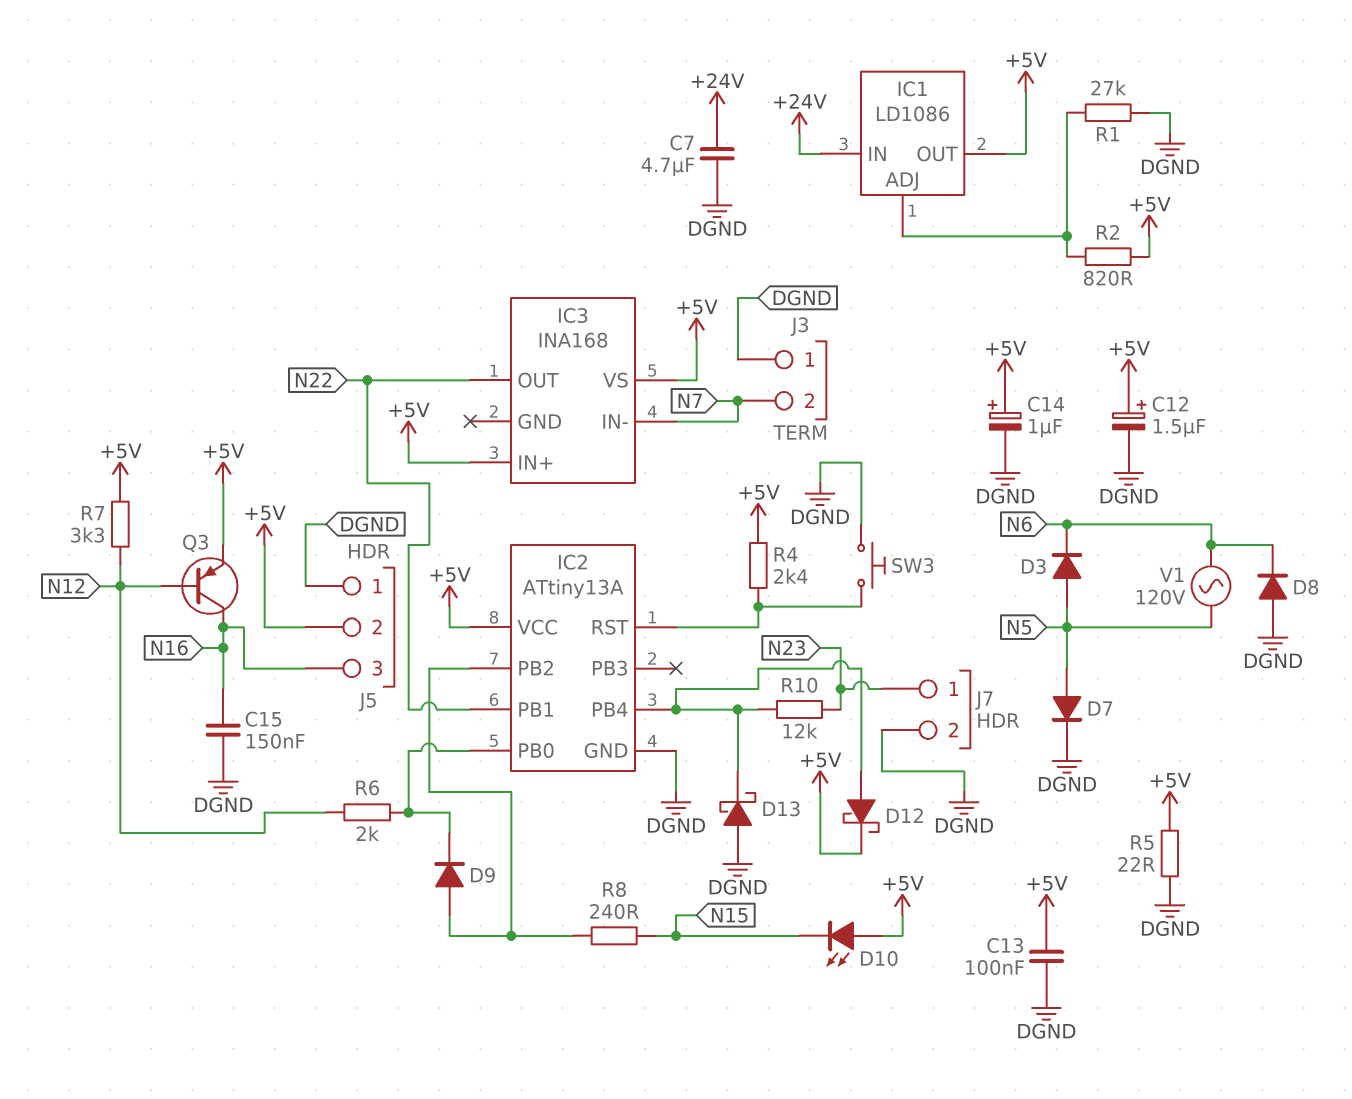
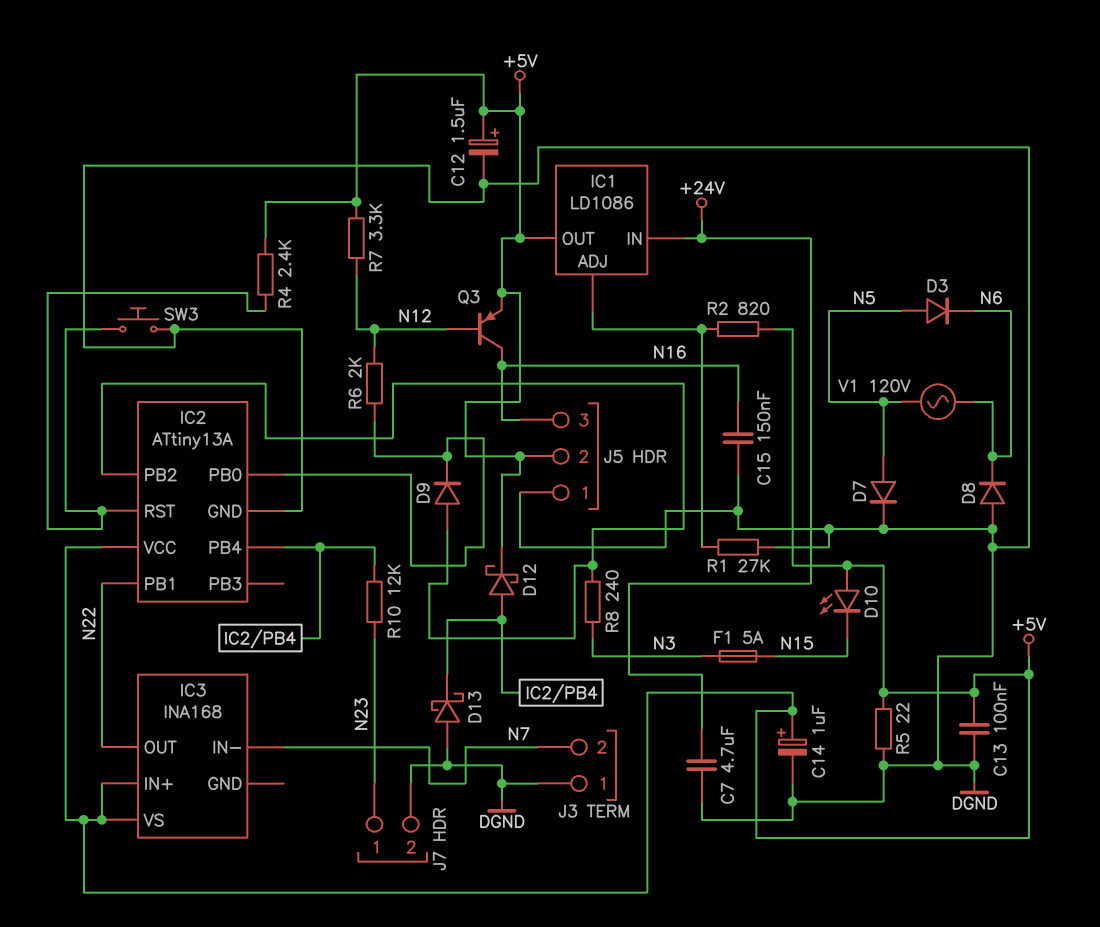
F1: none -> 5A (N3, N15)
R8: 240 (IC2/PB2, N15) -> 240 (IC2/PB2, N3)

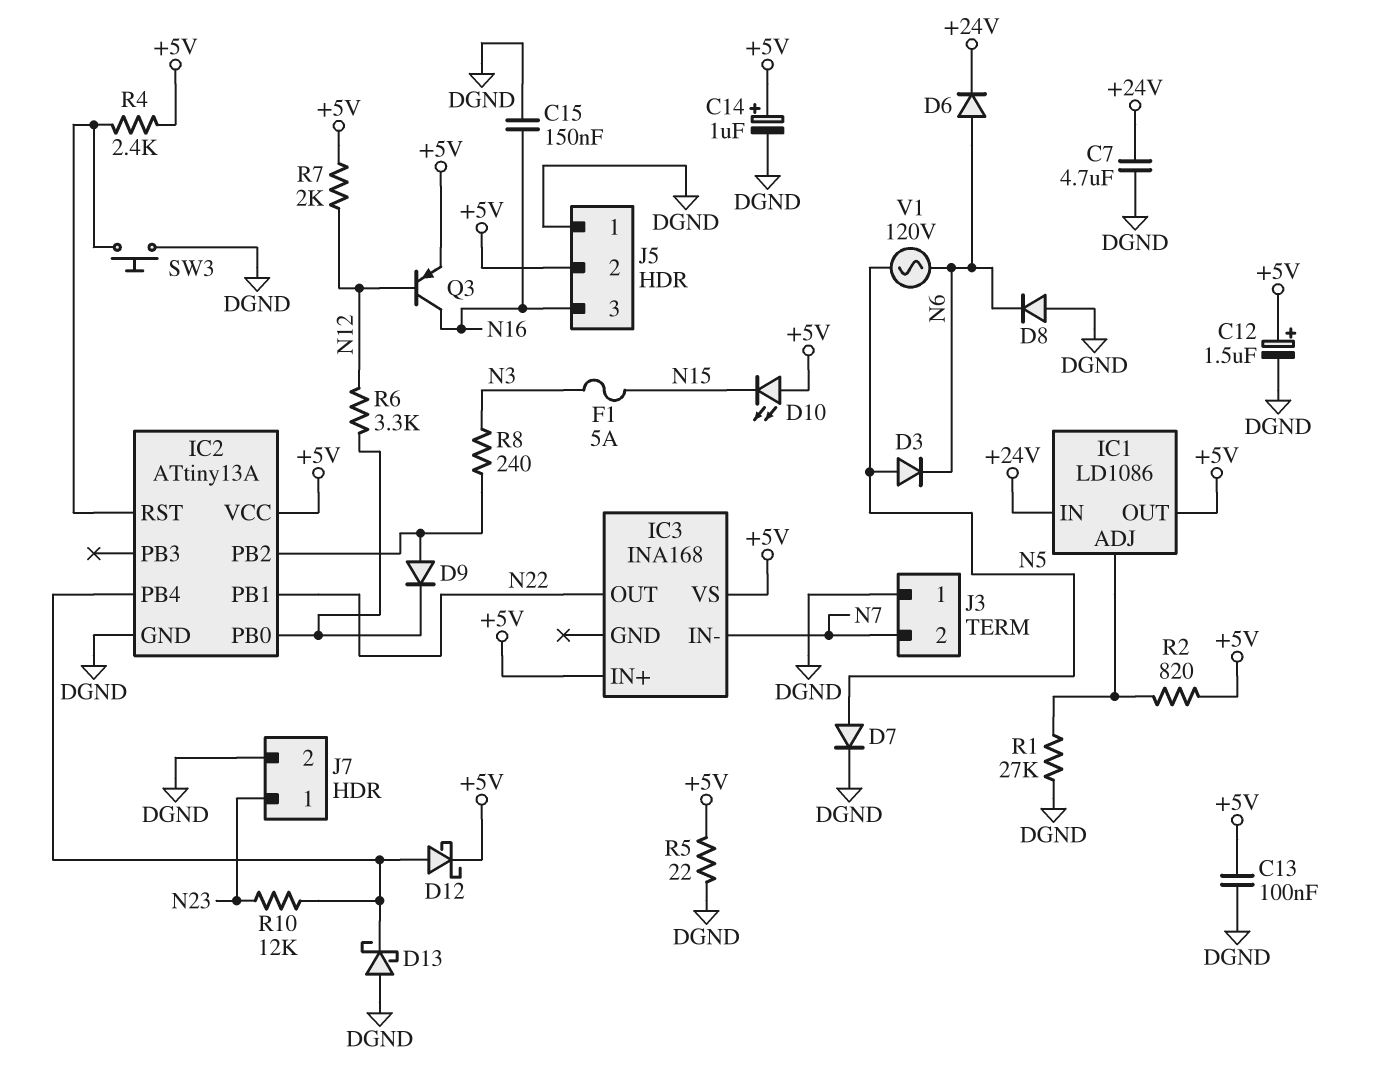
D6: none -> diode (A N6, K +24V)
R6: 2k (IC2/PB0, N12) -> 3.3k (IC2/PB0, N12)
R7: 3.3k (+5V, N12) -> 2k (+5V, N12)

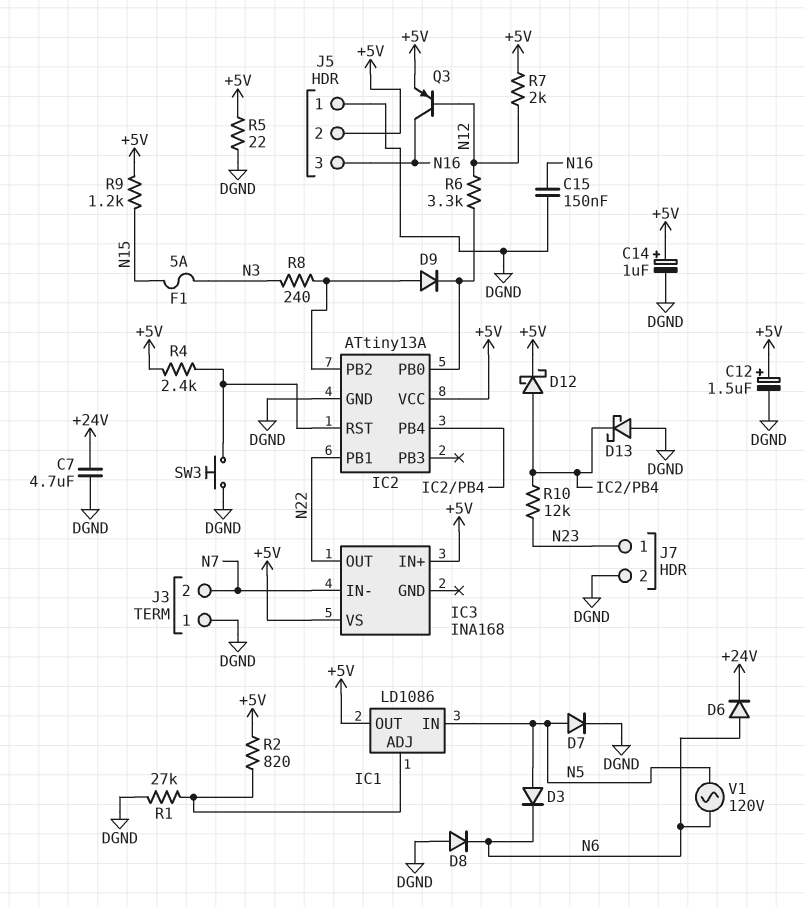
C13: 100nF (+5V, DGND) -> none
D10: LED (A +5V, K N15) -> none
IC1 pin IN: +24V -> N5
R9: none -> 1.2k (+5V, N15)

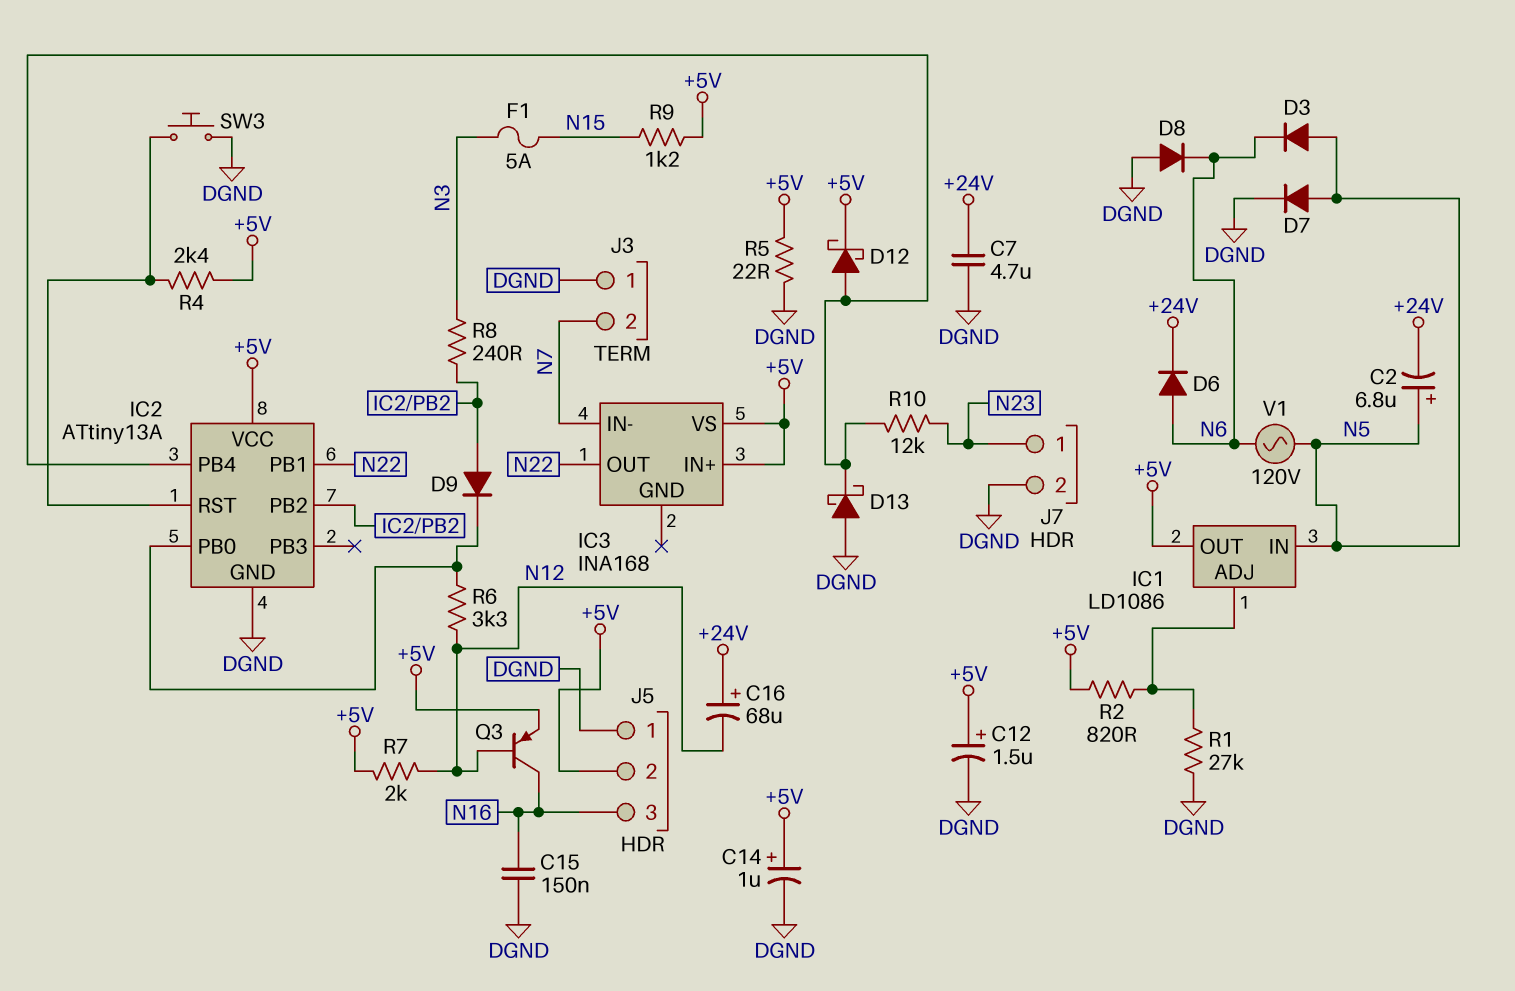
C2: none -> 6.8uF (plus N5, minus +24V)
C16: none -> 68uF (plus +24V, minus N12)

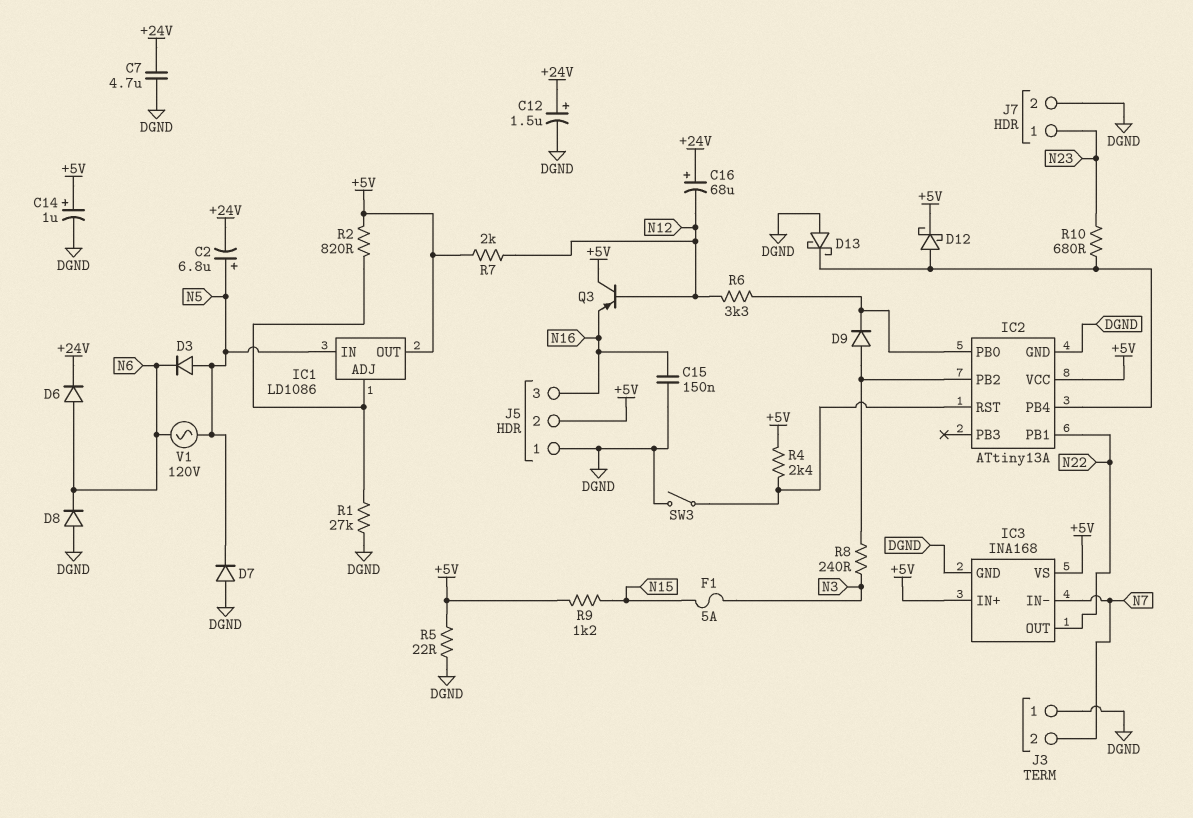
C12: 1.5uF (plus +5V, minus DGND) -> 1.5uF (plus +24V, minus DGND)
D7: diode (A N5, K DGND) -> diode (A DGND, K N5)
IC3 pin GND: none -> DGND
Q3: PNP (B N12, C N16, E +5V) -> PNP (B N12, C +5V, E N16)
R10: 12k (IC2/PB4, N23) -> 680 (IC2/PB4, N23)
SW3: button (DGND, IC2/RST) -> switch (DGND, IC2/RST)

